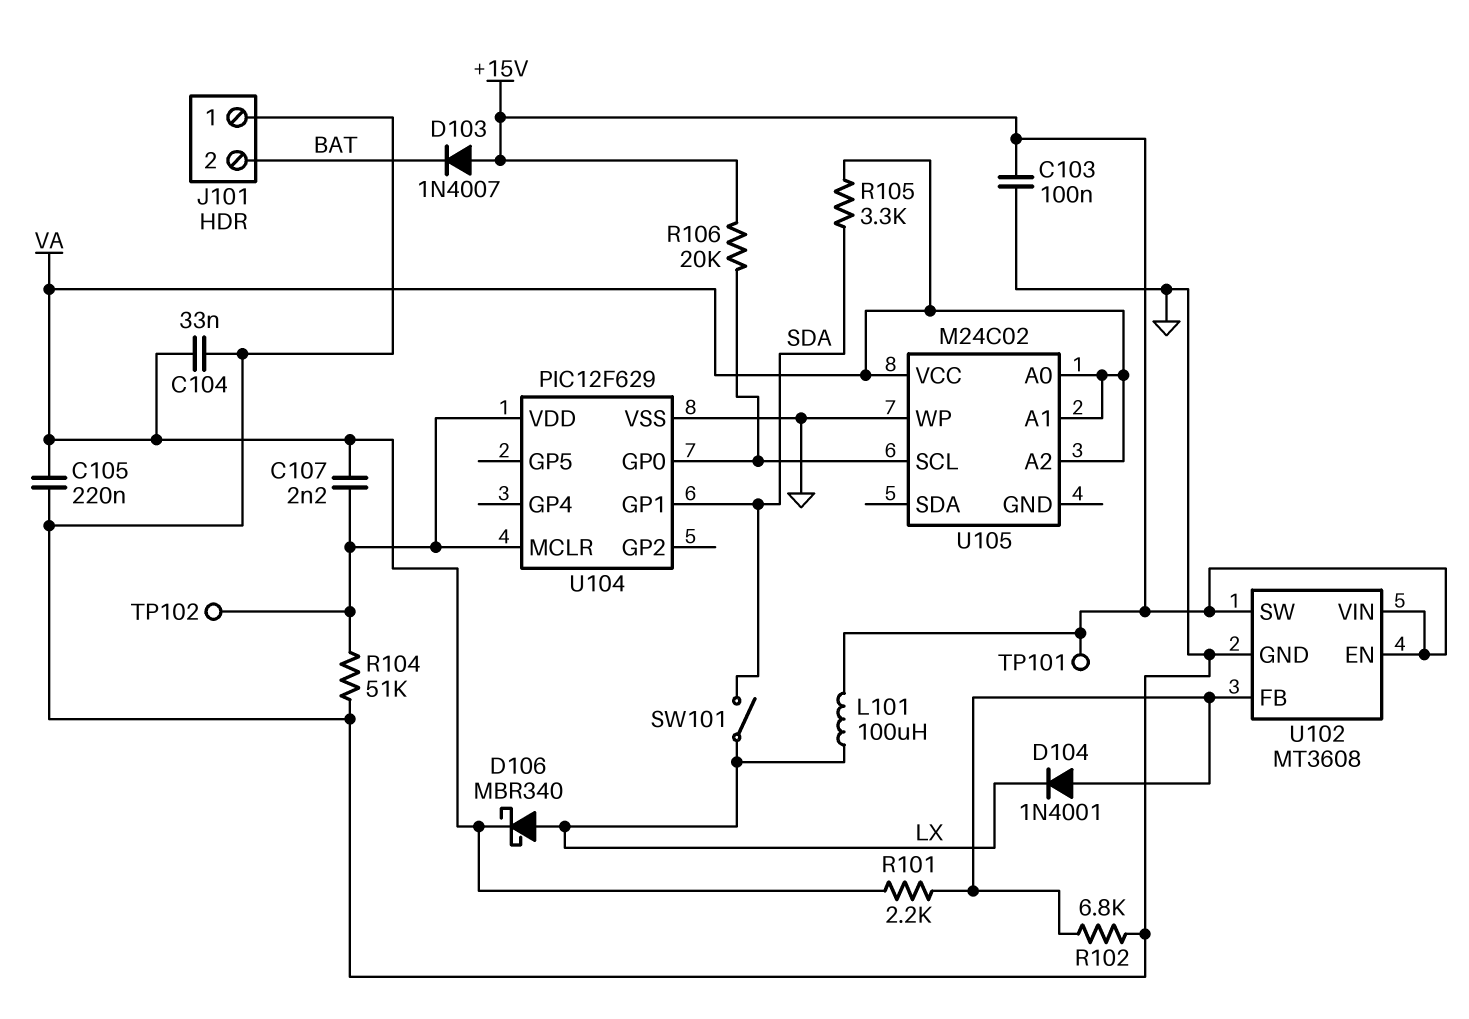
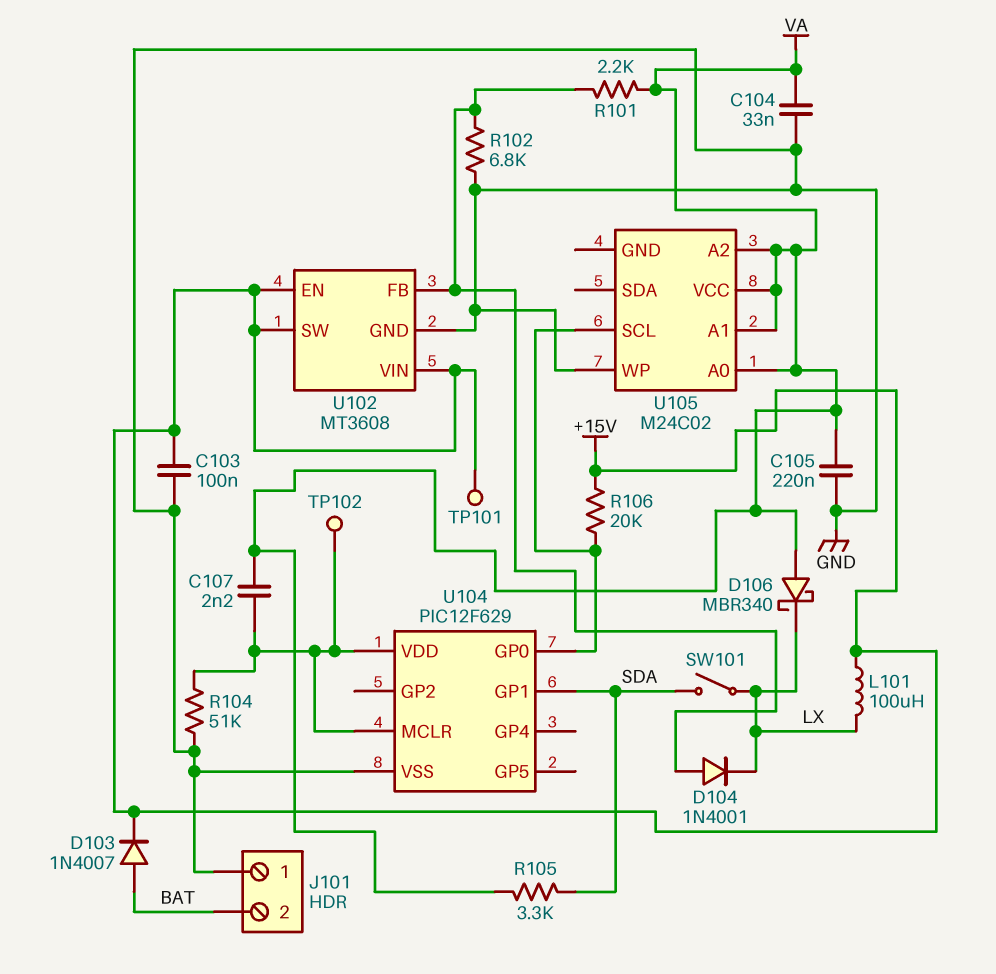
D103: diode 1N4007 (A +15V, K BAT) -> diode 1N4007 (A BAT, K +15V)
D106: schottky MBR340 (A LX, K VA) -> schottky MBR340 (A VA, K LX)

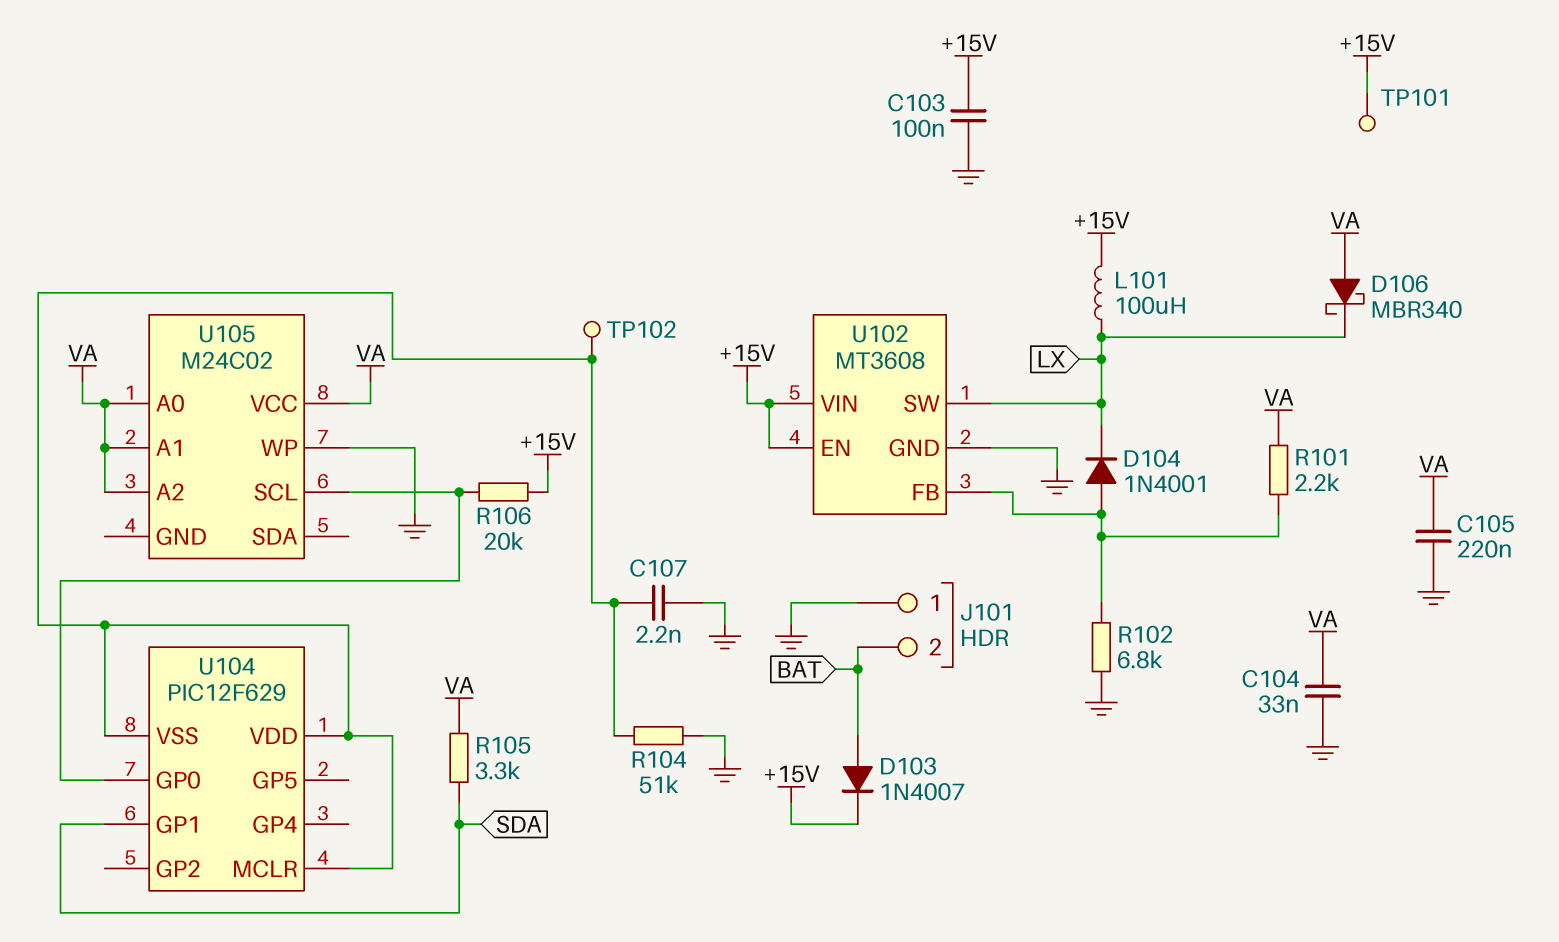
C107: 2.2nF (U104/MCLR, VA) -> 2.2nF (GND, U104/MCLR)
SW101: switch (LX, SDA) -> none
U102 pin SW: +15V -> LX
U104 pin VSS: GND -> U104/MCLR

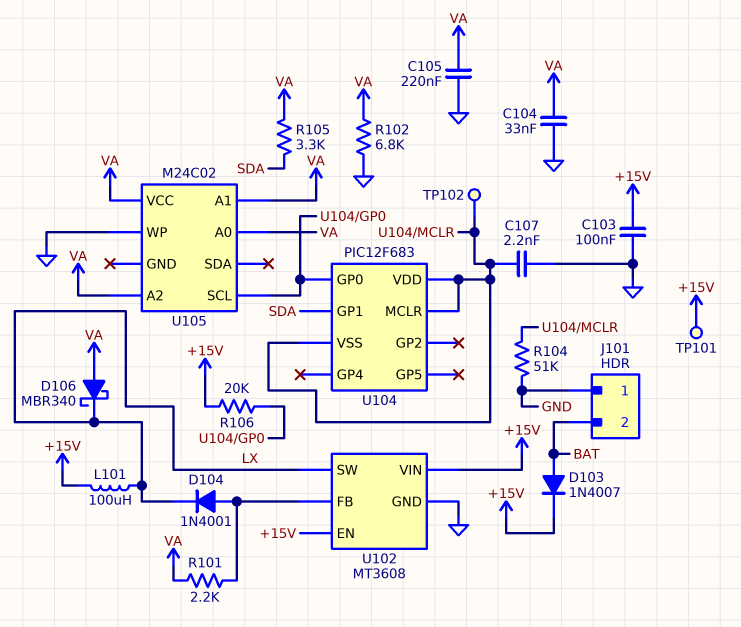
R102: 6.8k (GND, U102/FB) -> 6.8k (GND, VA)
U104: PIC12F629 -> PIC12F683

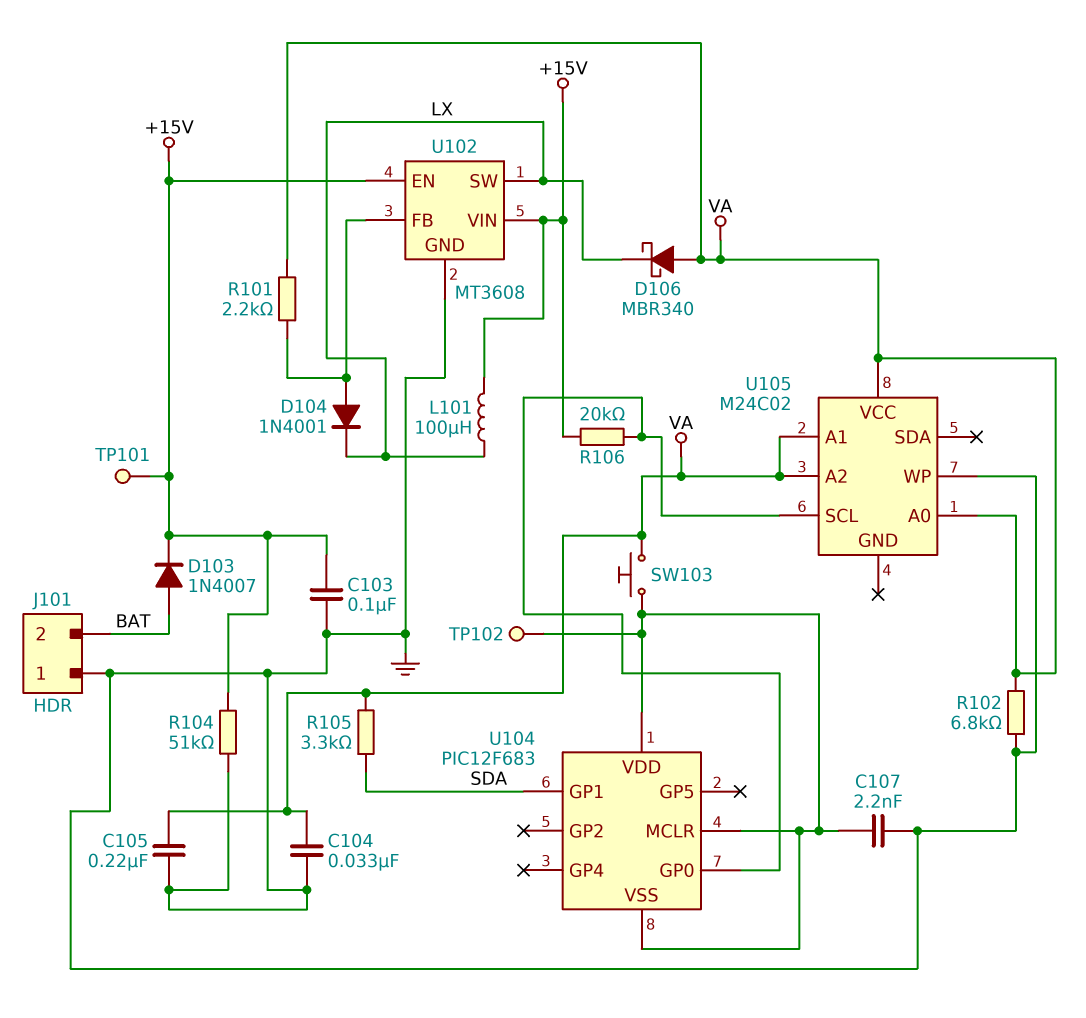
R104: 51k (GND, U104/MCLR) -> 51k (+15V, GND)
SW103: none -> button (U104/MCLR, VA)

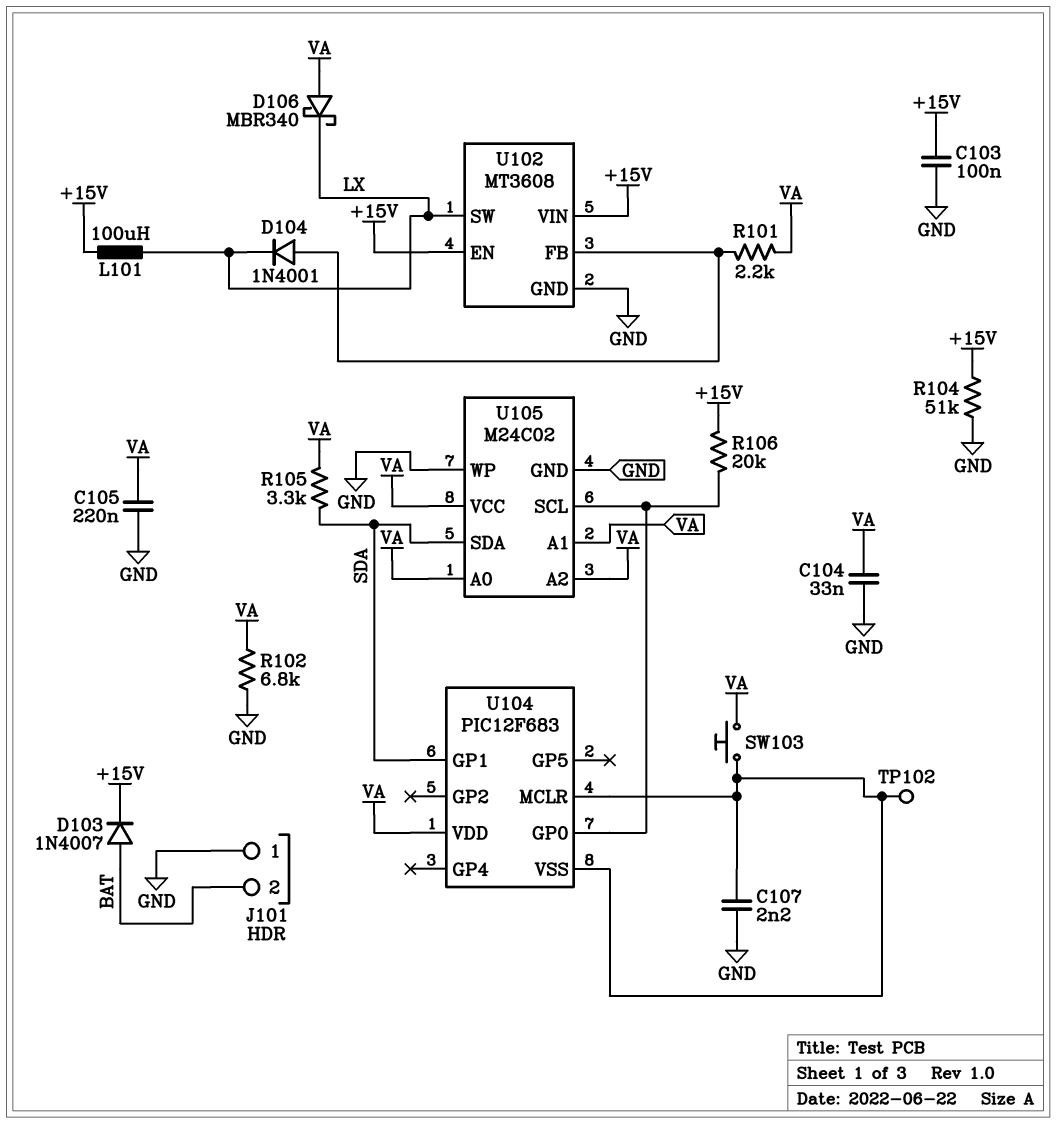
TP101: test point (+15V) -> none
U104 pin VDD: U104/MCLR -> VA
U105 pin GND: none -> GND
U105 pin SDA: none -> SDA

